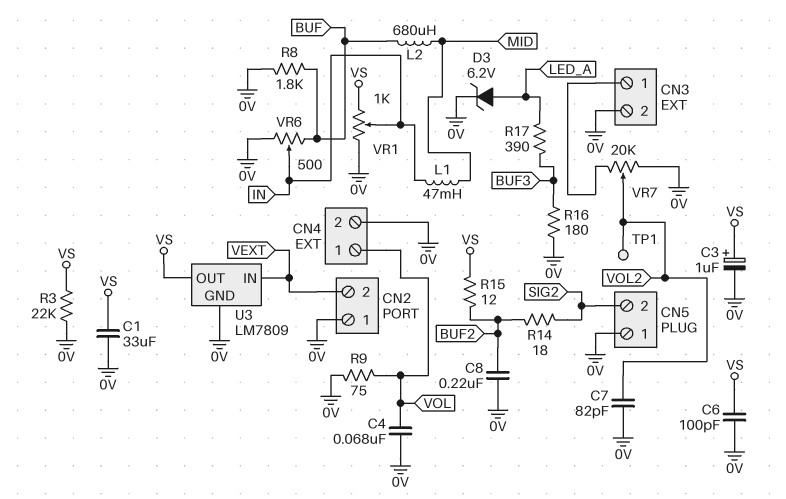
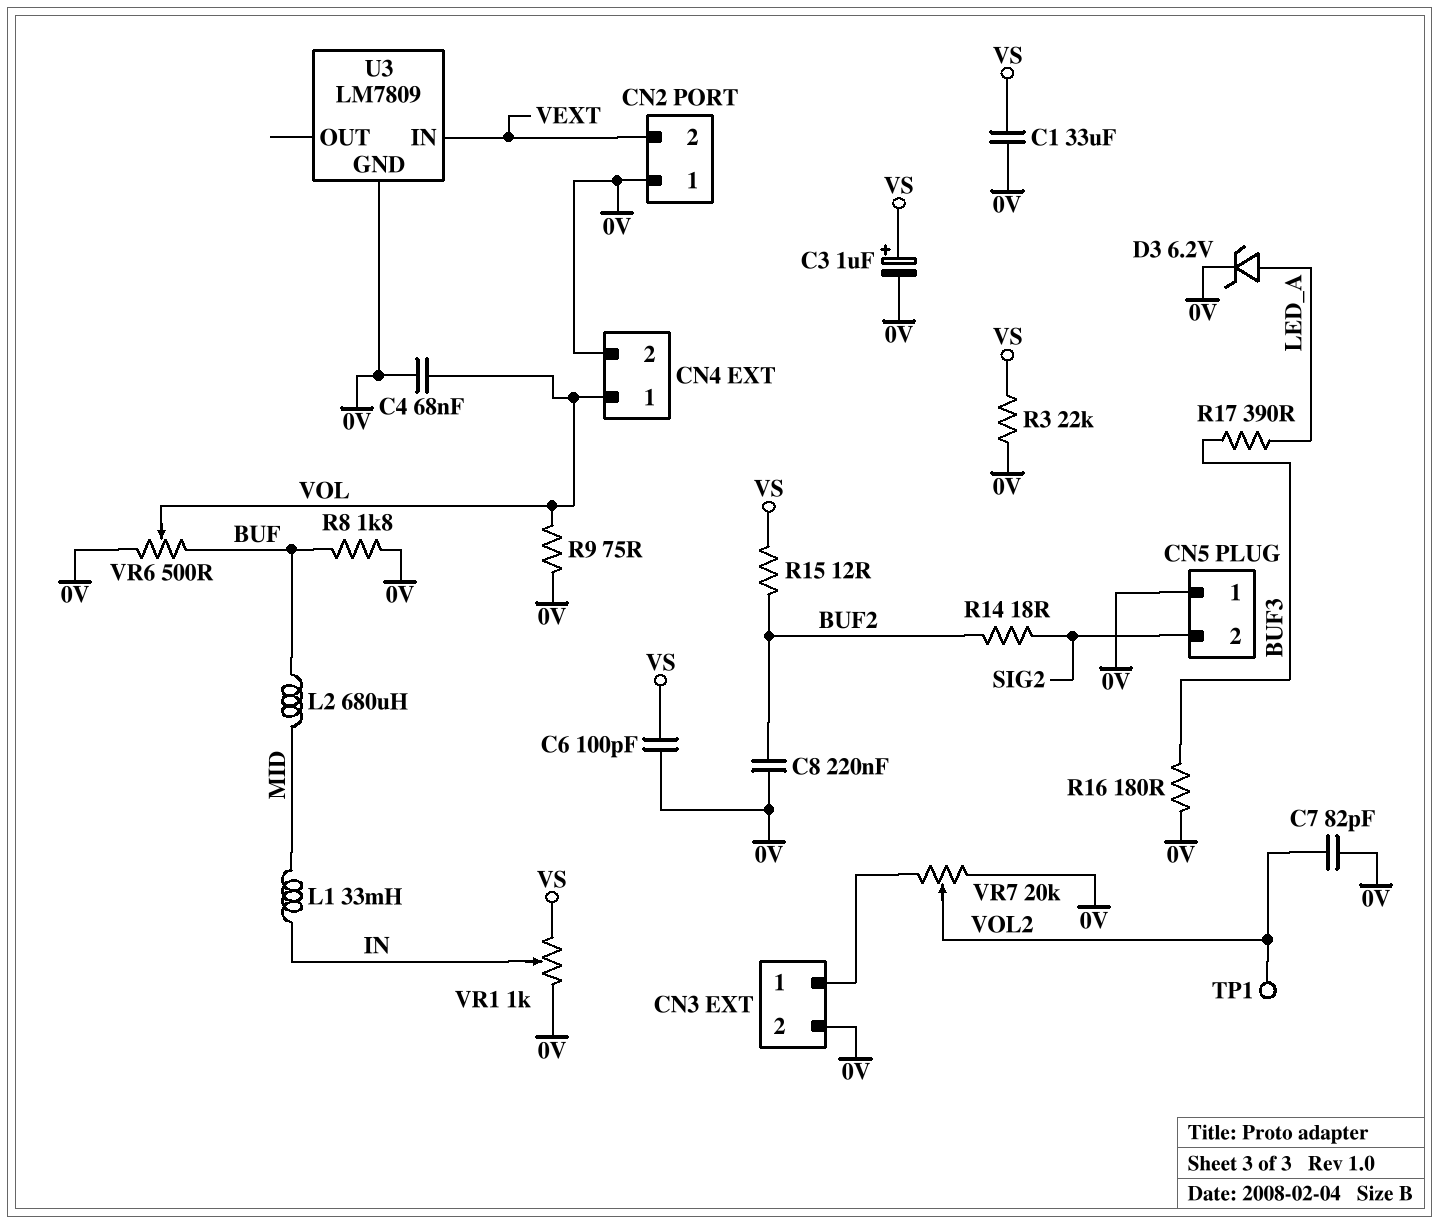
L1: 47mH (IN, MID) -> 33mH (IN, MID)
U3 pin OUT: VS -> none
VR6: 500 (0V, BUF, wiper IN) -> 500 (0V, BUF, wiper VOL)

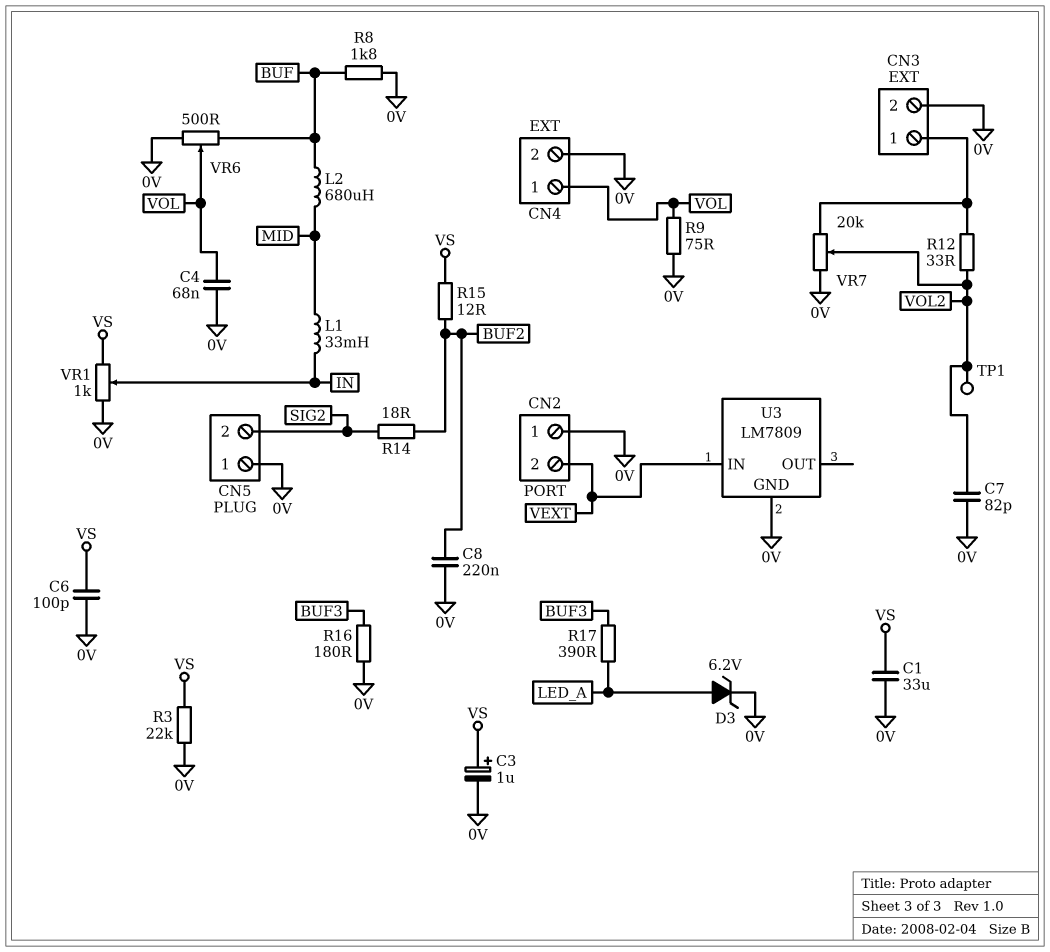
R12: none -> 33 (CN3/1, VOL2)

